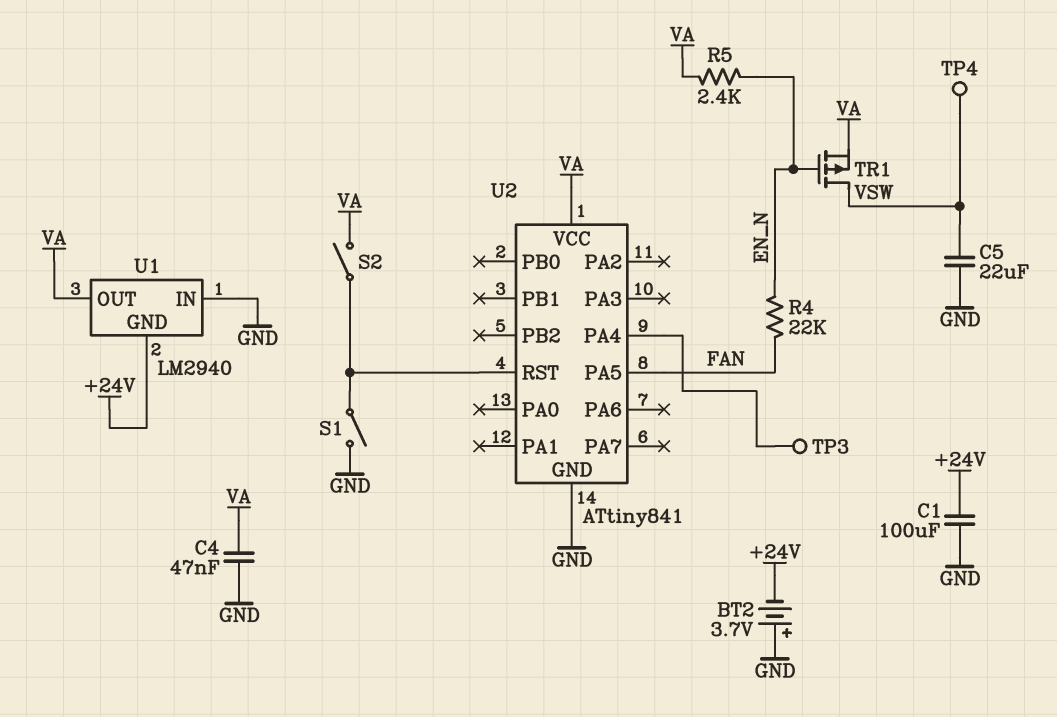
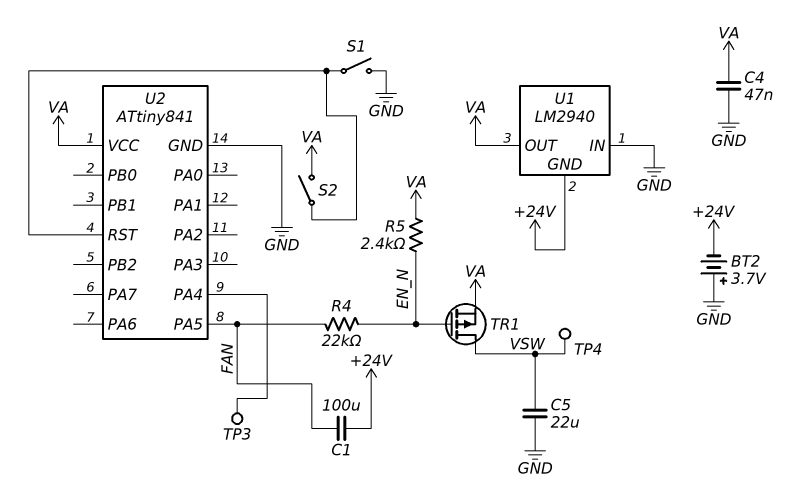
C1: 100uF (+24V, GND) -> 100uF (+24V, FAN)

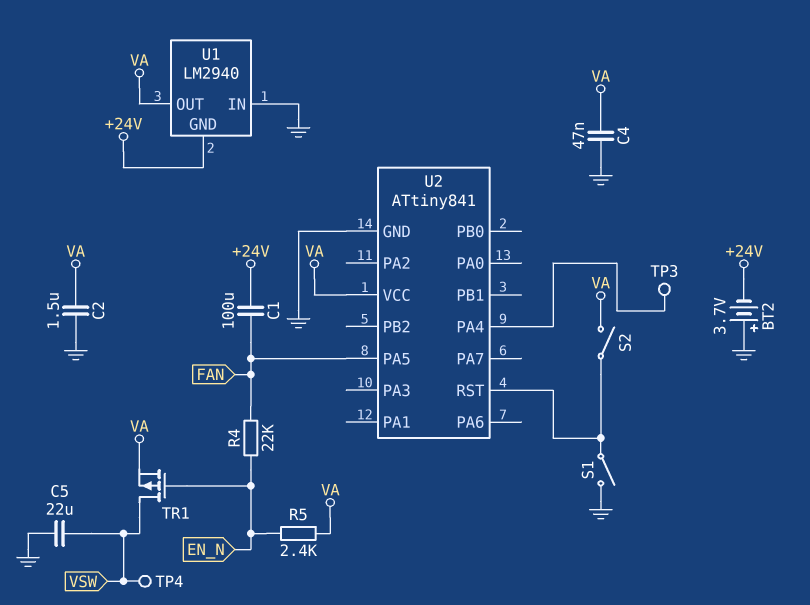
C2: none -> 1.5uF (GND, VA)

